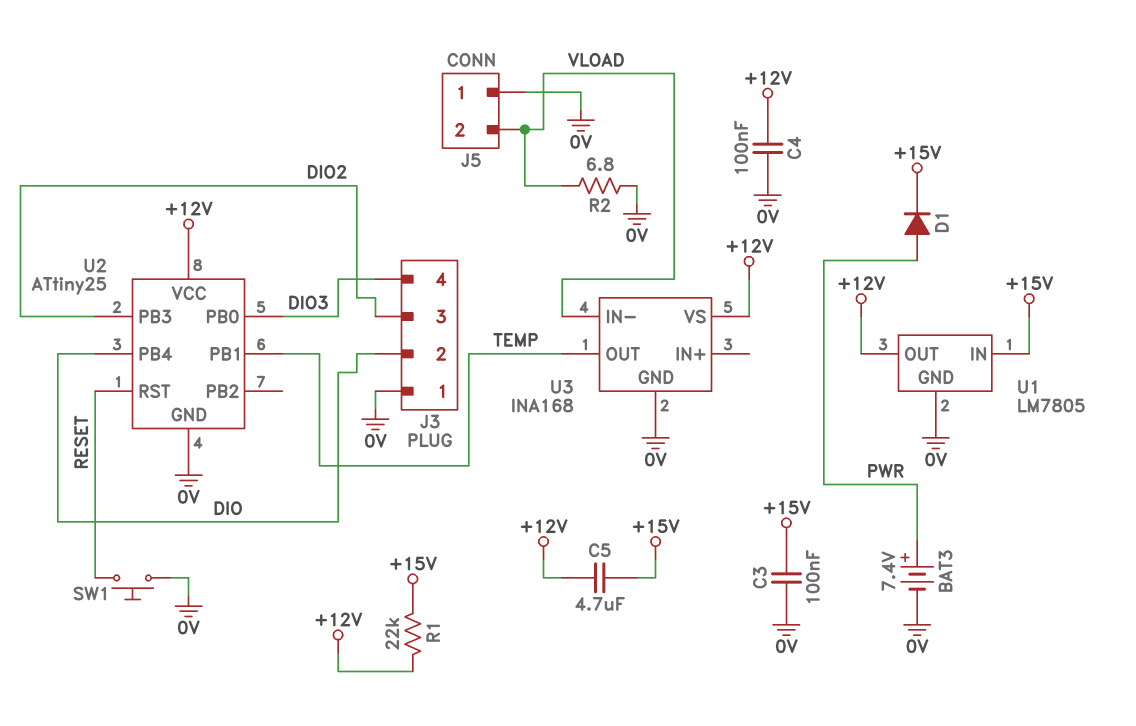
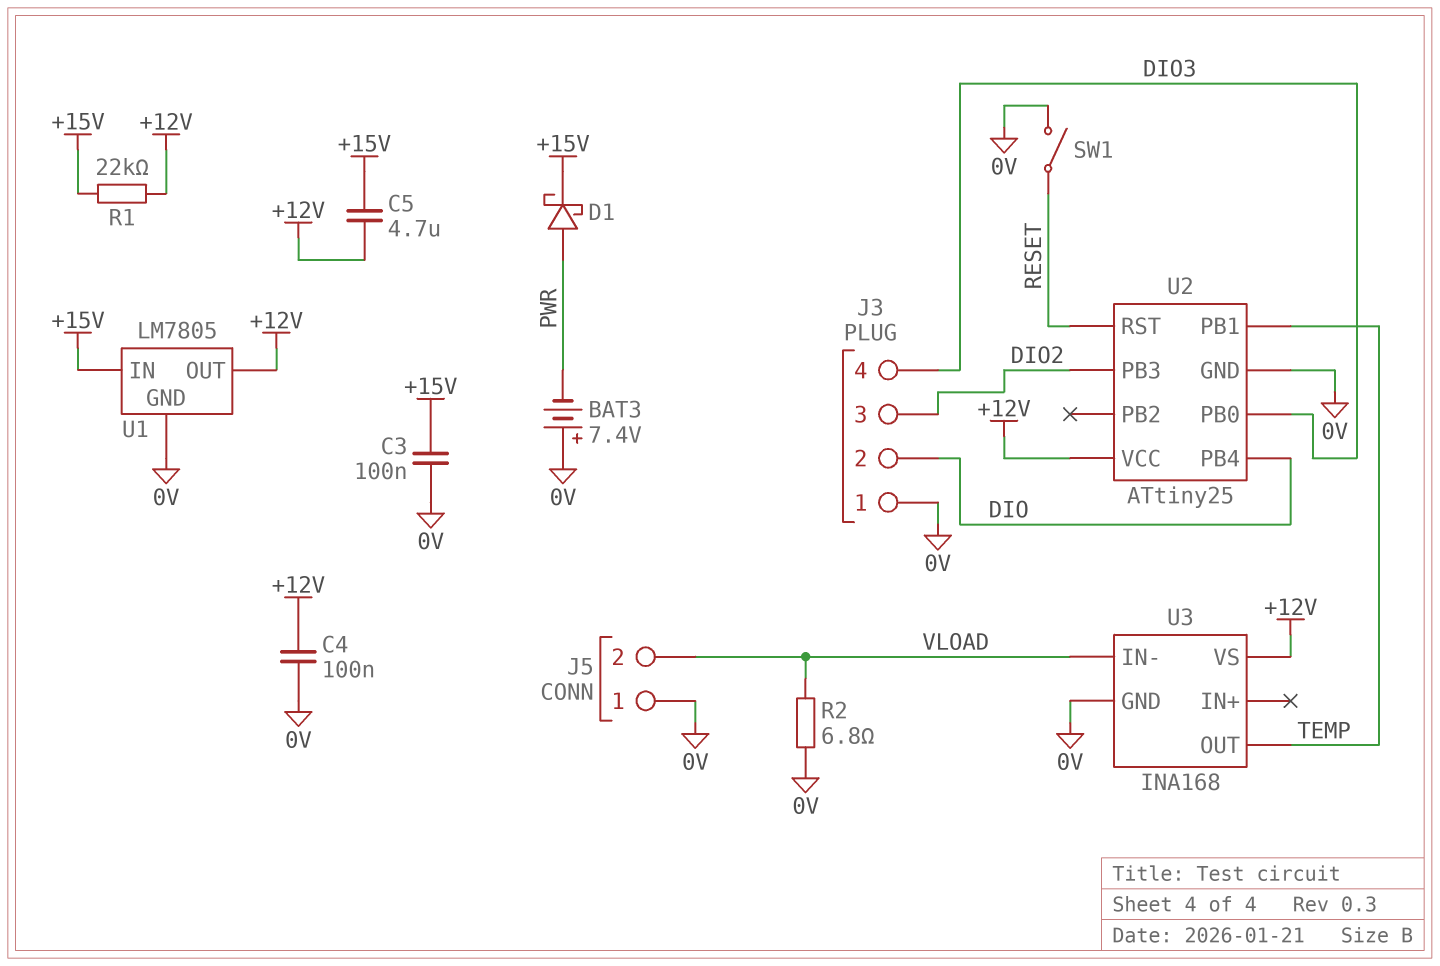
BAT3: 7.4V (plus PWR, minus 0V) -> 7.4V (plus 0V, minus PWR)
D1: diode (A PWR, K +15V) -> schottky (A PWR, K +15V)
SW1: button (0V, RESET) -> switch (0V, RESET)

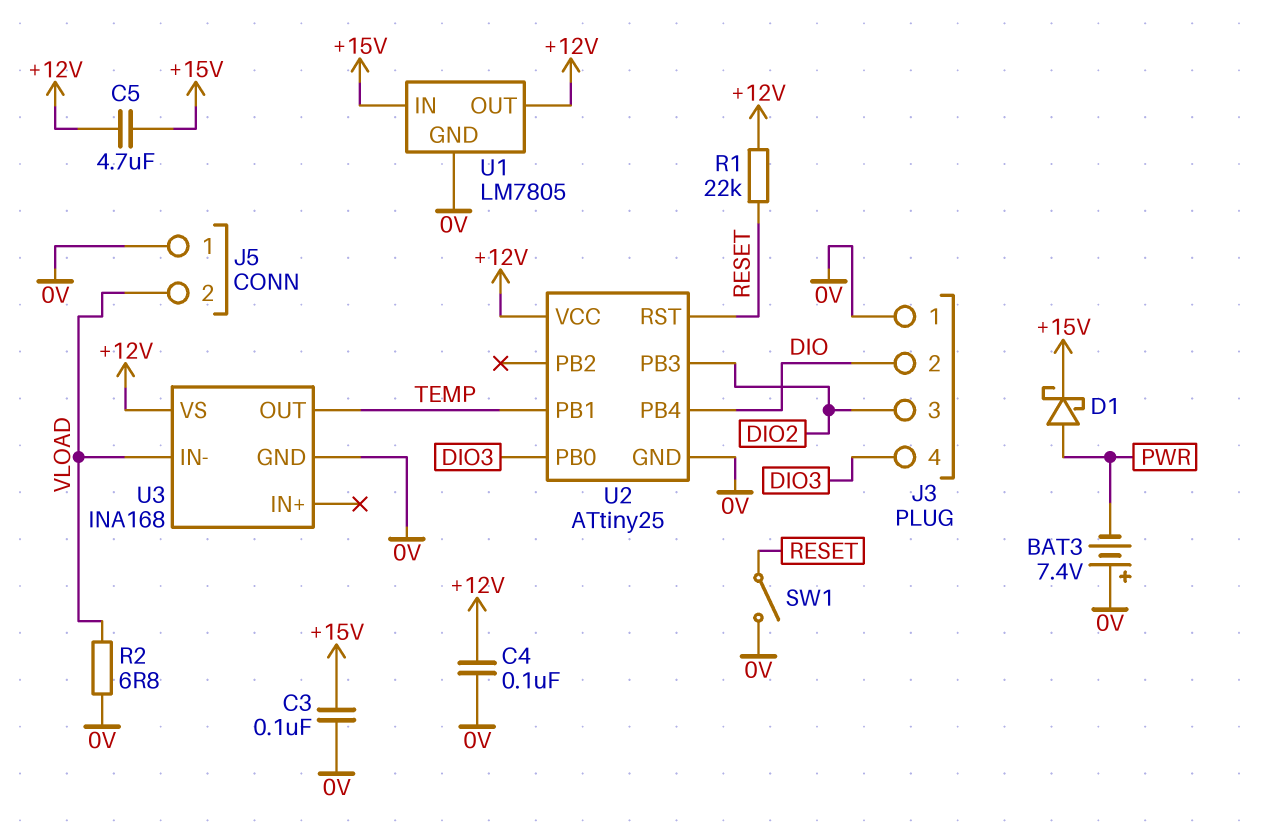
R1: 22k (+12V, +15V) -> 22k (+12V, RESET)

